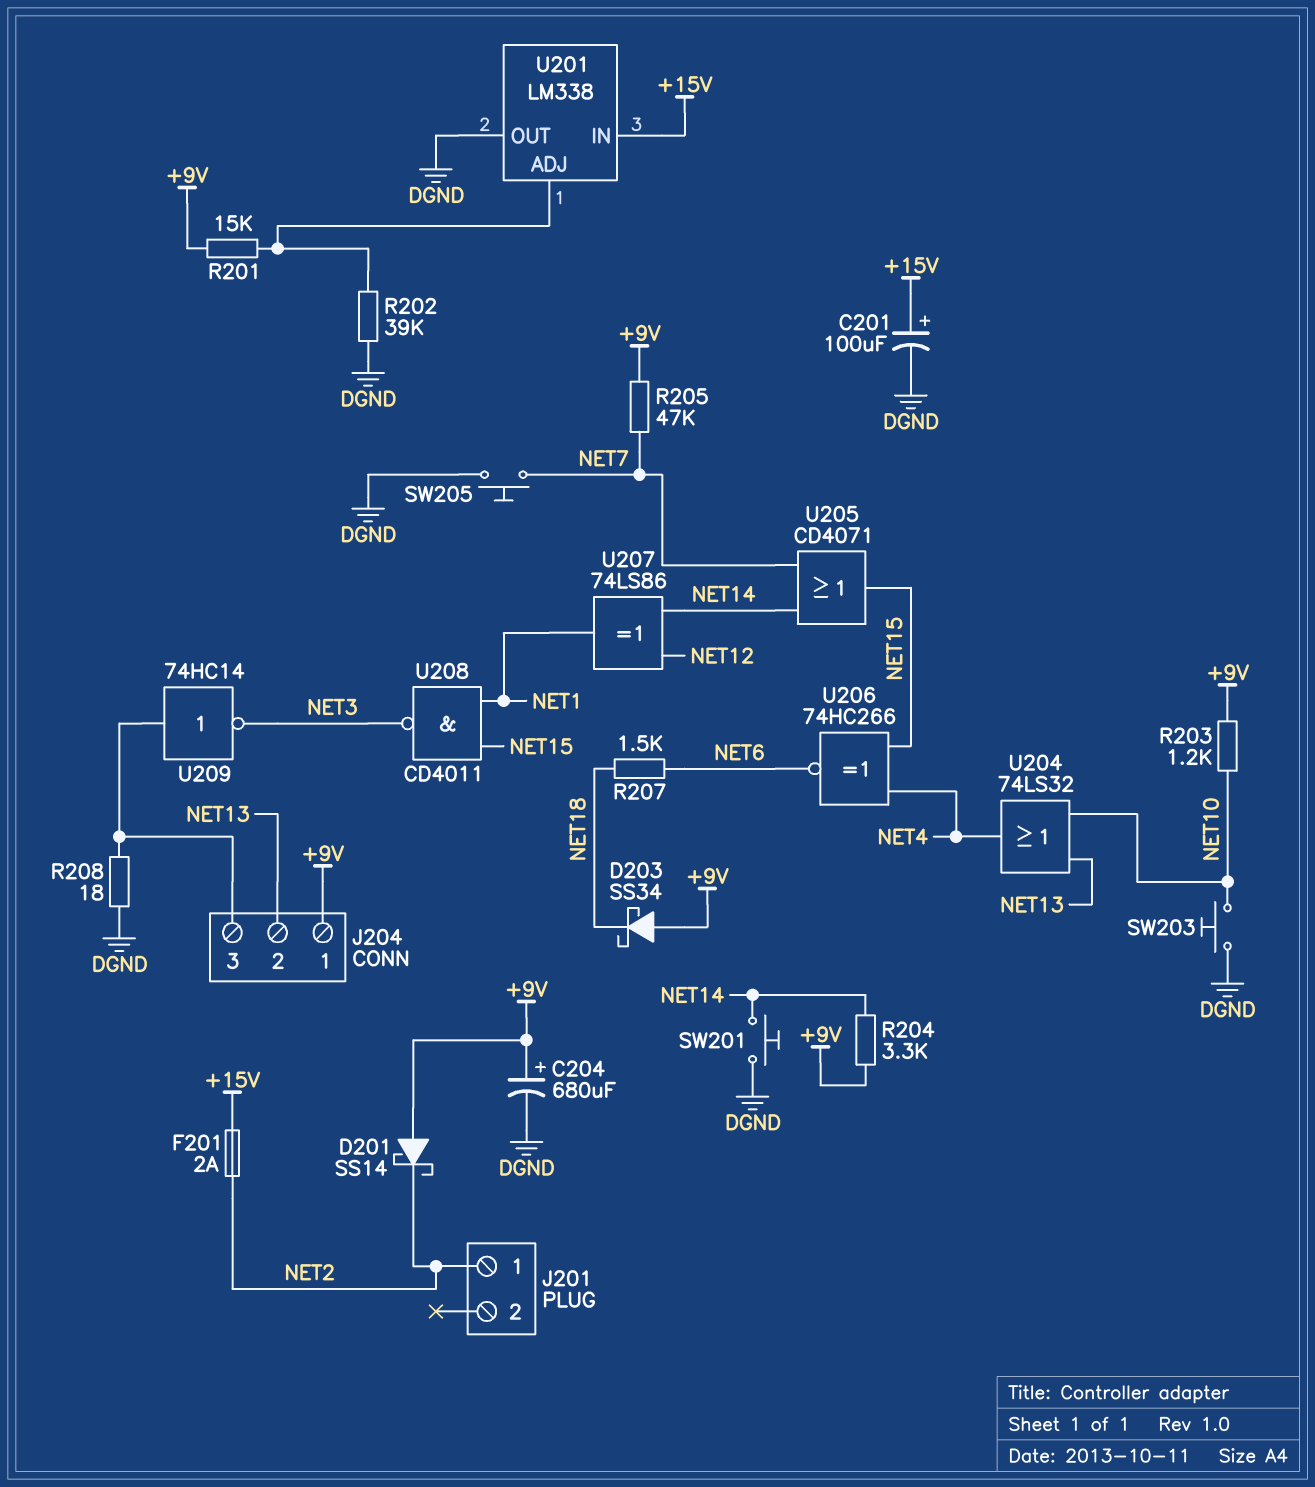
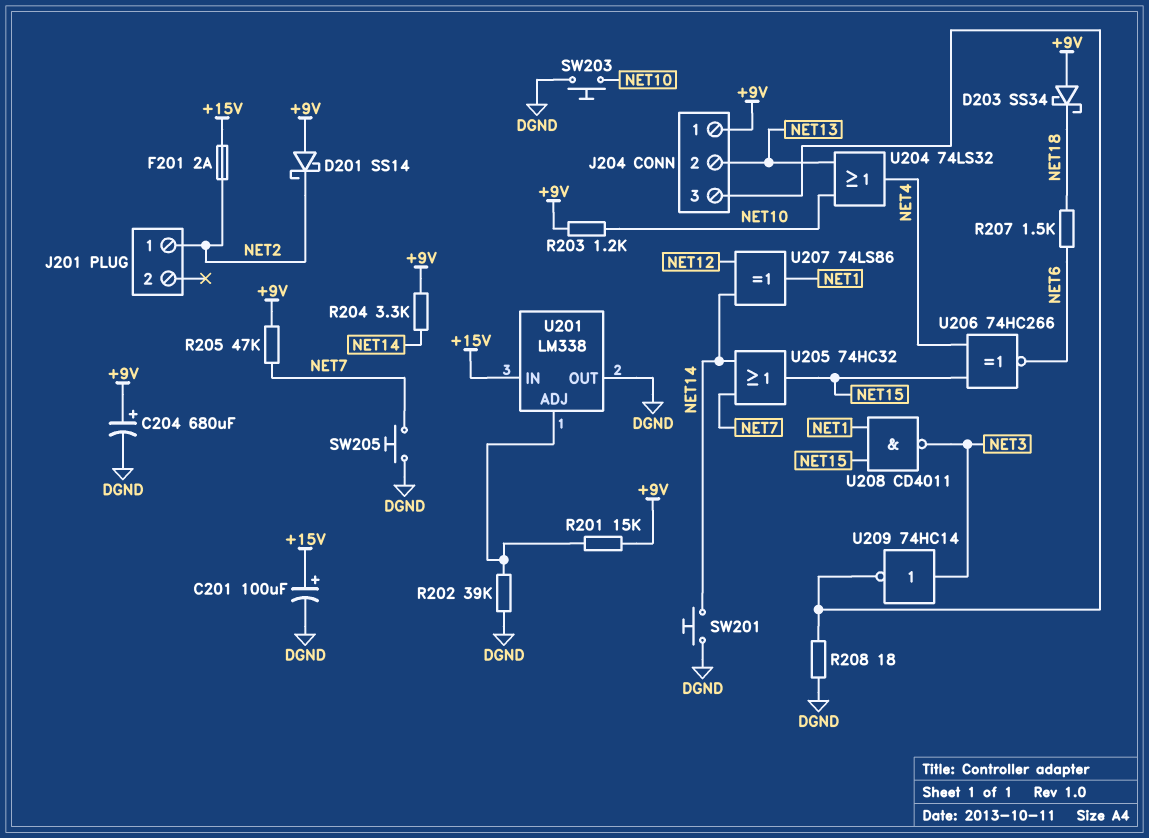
U205: OR CD4071 (in NET7, in NET14, out NET15) -> OR 74HC32 (in NET7, in NET14, out NET15)
U209: NOT 74HC14 (in J204/3, out NET3) -> NOT 74HC14 (in NET3, out J204/3)

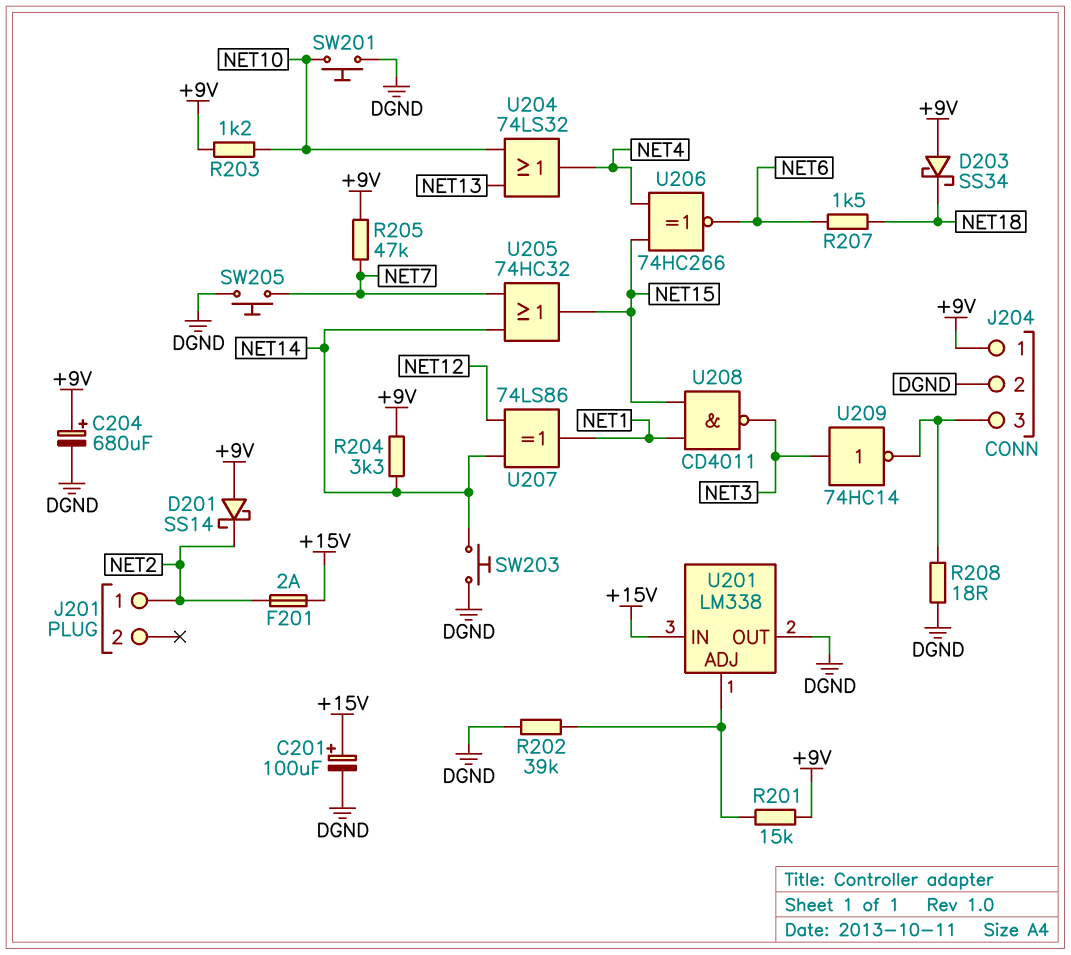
J204 pin 2: NET13 -> DGND
SW201: button (DGND, NET14) -> button (DGND, NET10)
SW203: button (DGND, NET10) -> button (DGND, NET14)

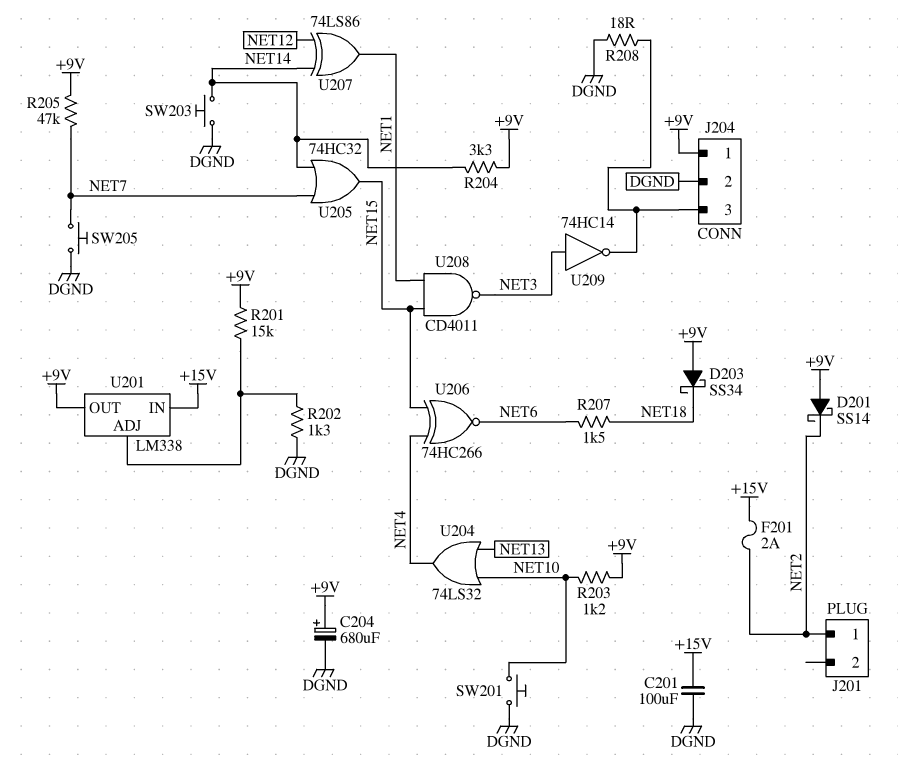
C201: 100uF (plus +15V, minus DGND) -> 100uF (+15V, DGND)
R202: 39k (DGND, U201/ADJ) -> 1.3k (DGND, U201/ADJ)
U201 pin OUT: DGND -> +9V

